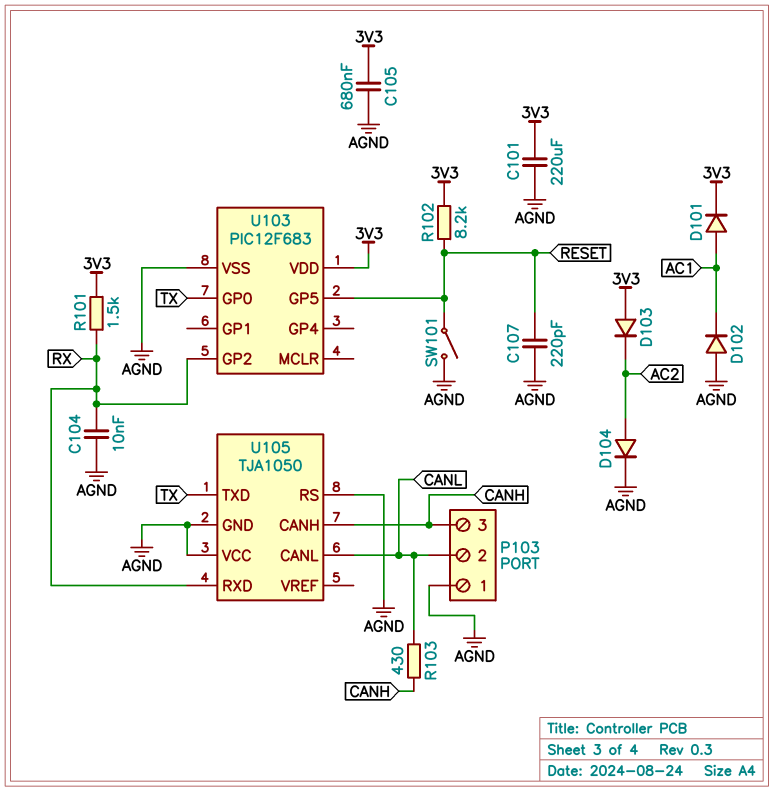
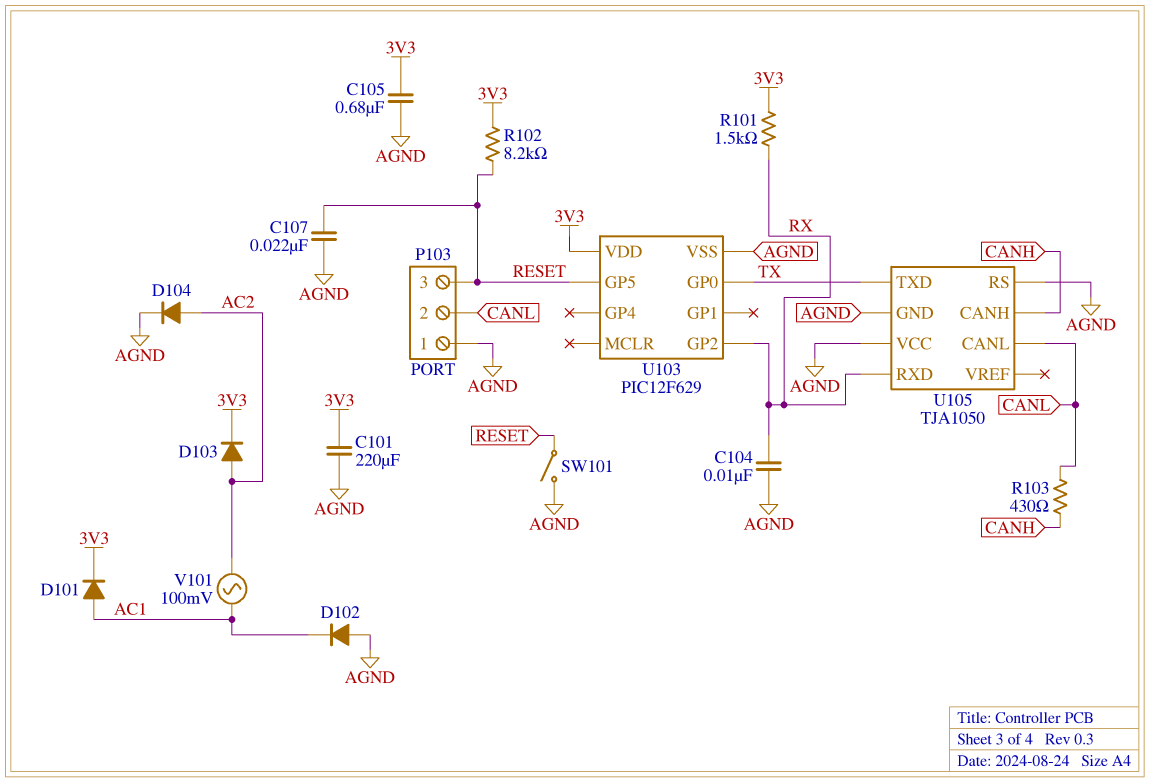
C107: 220pF (AGND, RESET) -> 22nF (AGND, RESET)
D103: diode (A 3V3, K AC2) -> diode (A AC2, K 3V3)
P103 pin 3: CANH -> RESET
U103: PIC12F683 -> PIC12F629
V101: none -> AC 100mV (AC1, AC2)

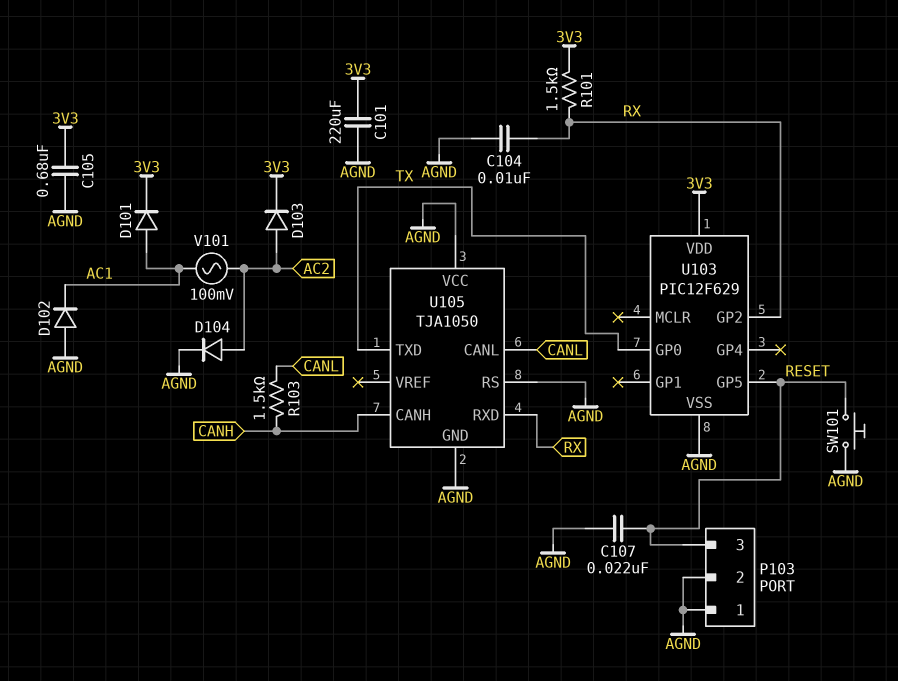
P103 pin 2: CANL -> AGND
R102: 8.2k (3V3, RESET) -> none
R103: 430 (CANH, CANL) -> 1.5k (CANH, CANL)
SW101: switch (AGND, RESET) -> button (AGND, RESET)

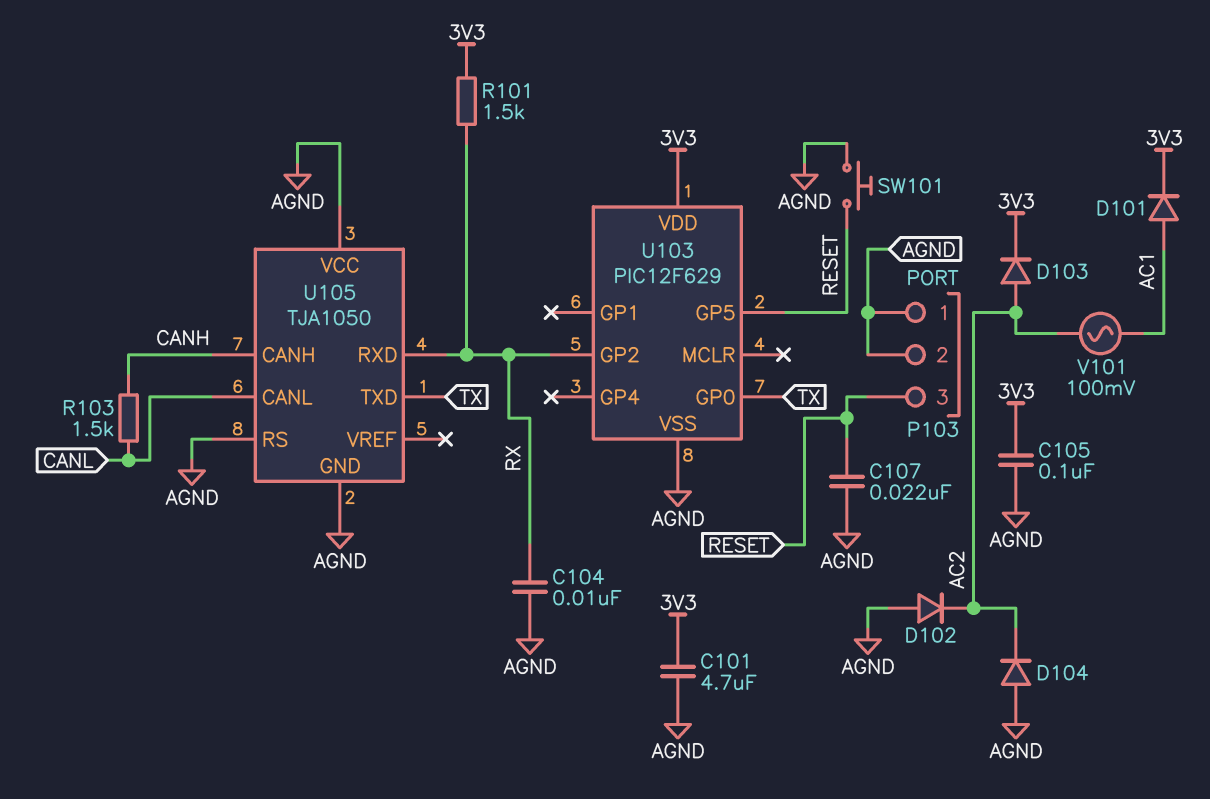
C101: 220uF (3V3, AGND) -> 4.7uF (3V3, AGND)
C105: 680nF (3V3, AGND) -> 100nF (3V3, AGND)
D102: diode (A AGND, K AC1) -> diode (A AGND, K AC2)
D104: diode (A AC2, K AGND) -> diode (A AGND, K AC2)

